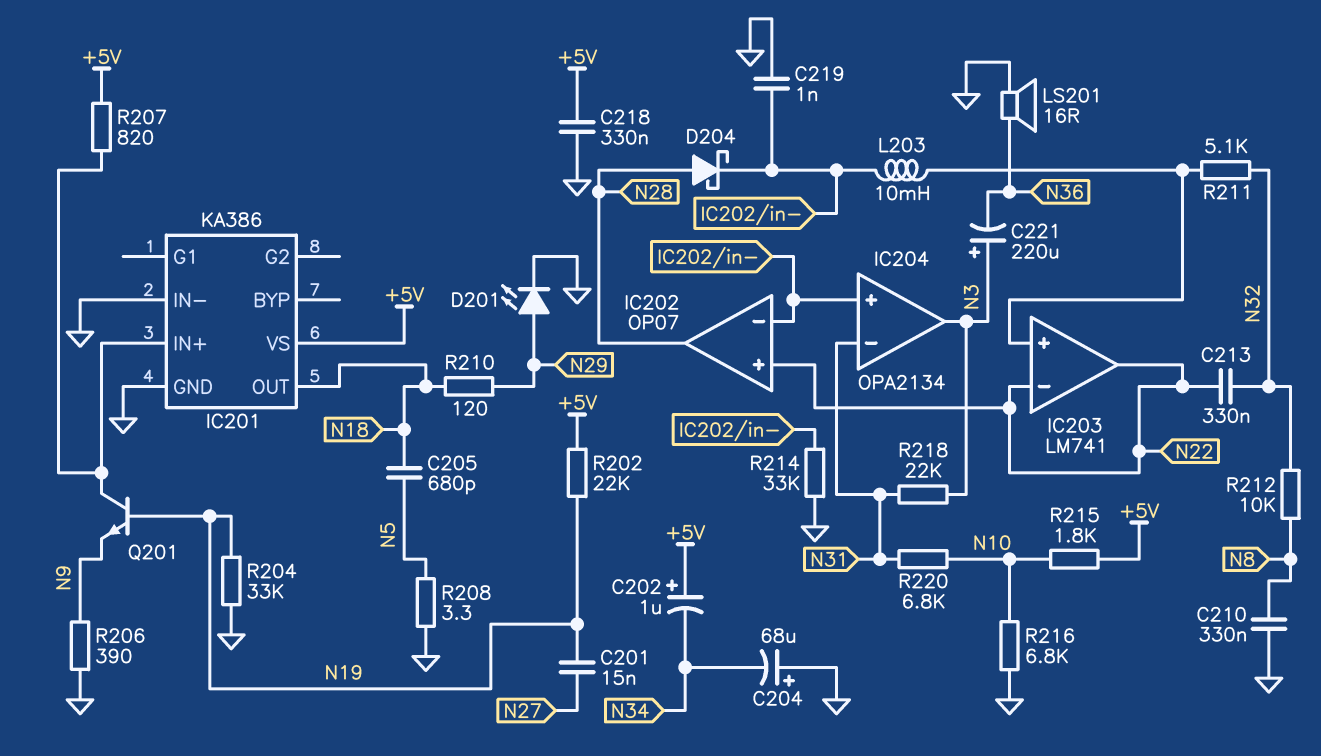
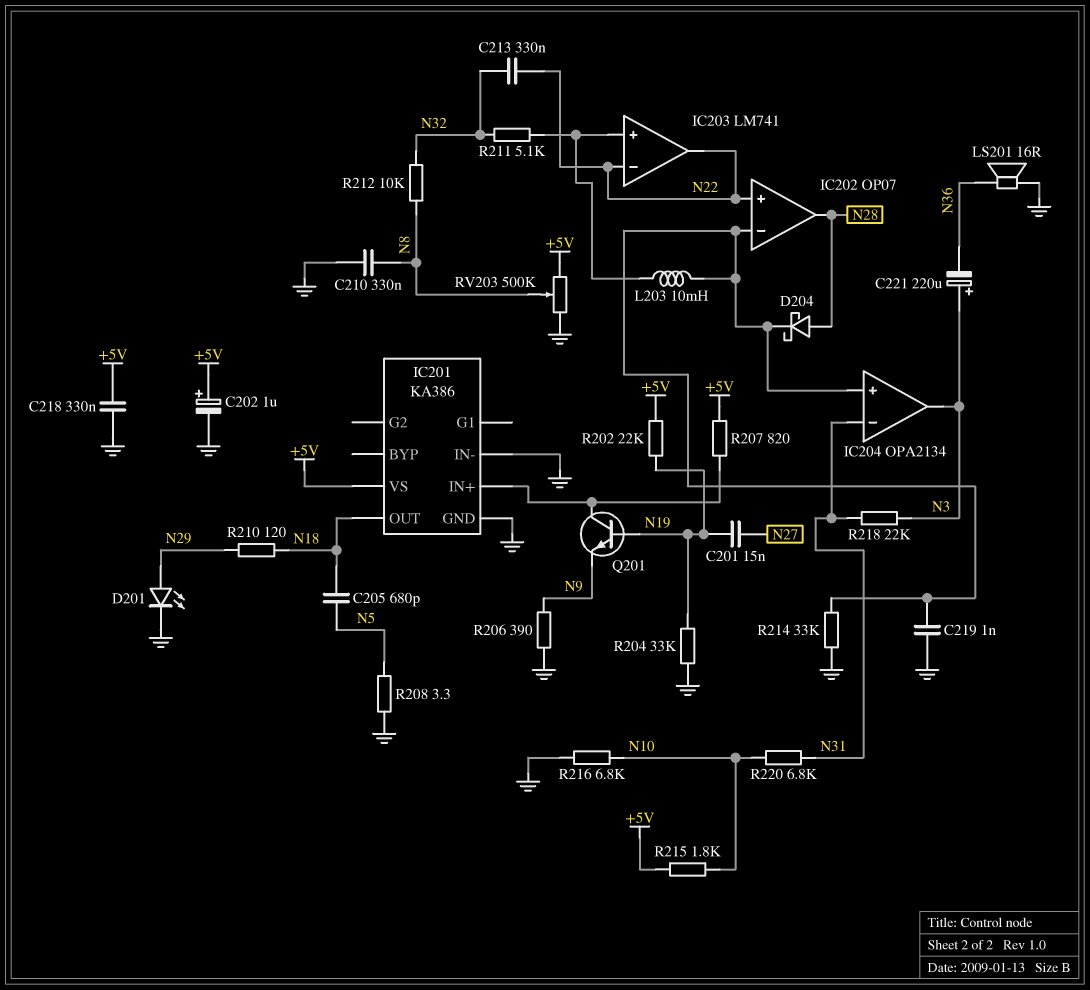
C202: 1uF (plus +5V, minus N34) -> 1uF (plus +5V, minus GND)
C204: 68uF (plus GND, minus N34) -> none
RV203: none -> 500k (+5V, GND, wiper N8)

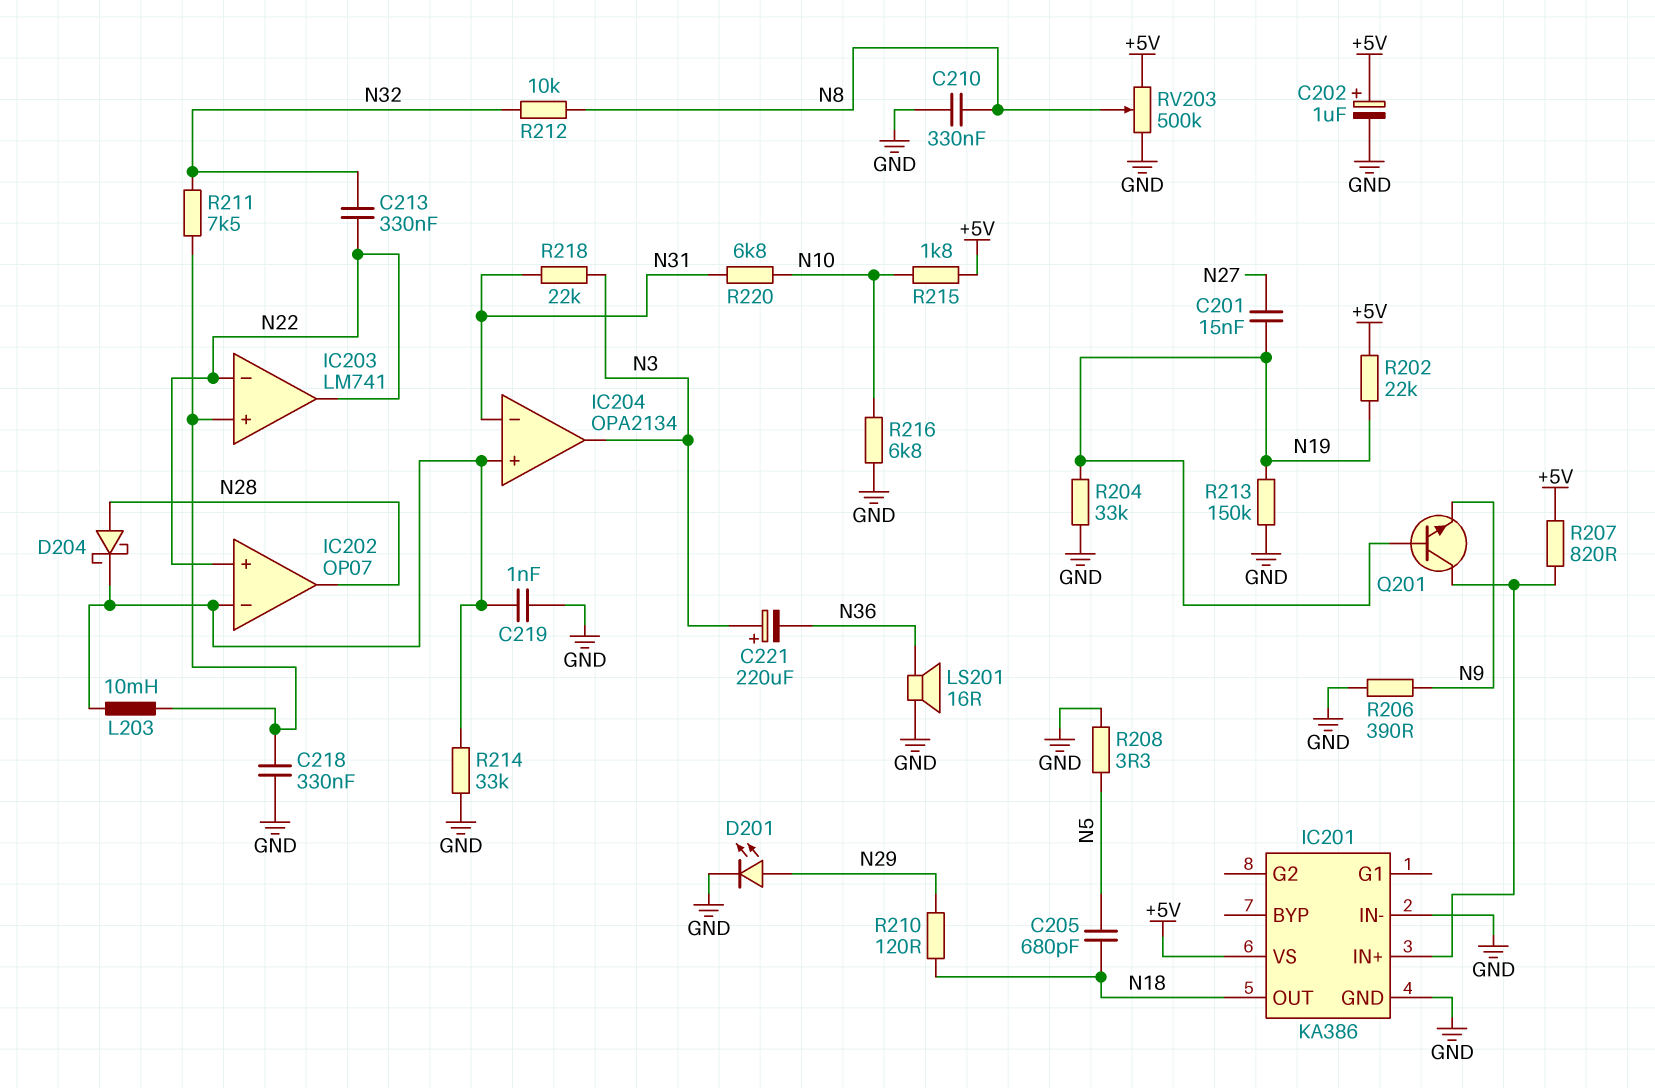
C218: 330nF (+5V, GND) -> 330nF (GND, IC203/in+)
R211: 5.1k (IC203/in+, N32) -> 7.5k (IC203/in+, N32)
R213: none -> 150k (GND, N19)

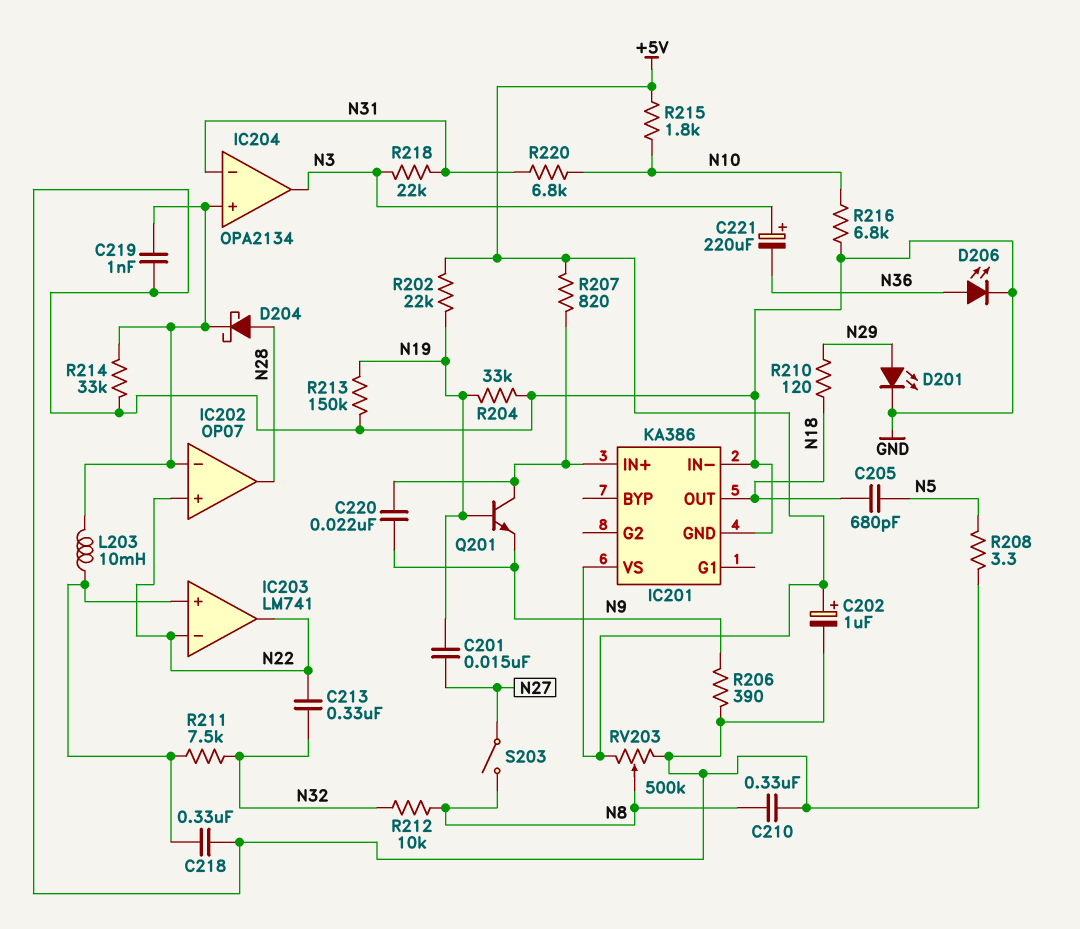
C220: none -> 22nF (IC201/IN+, N9)
D206: none -> LED (A N36, K GND)
LS201: speaker 16R (GND, N36) -> none
S203: none -> switch (N8, N27)

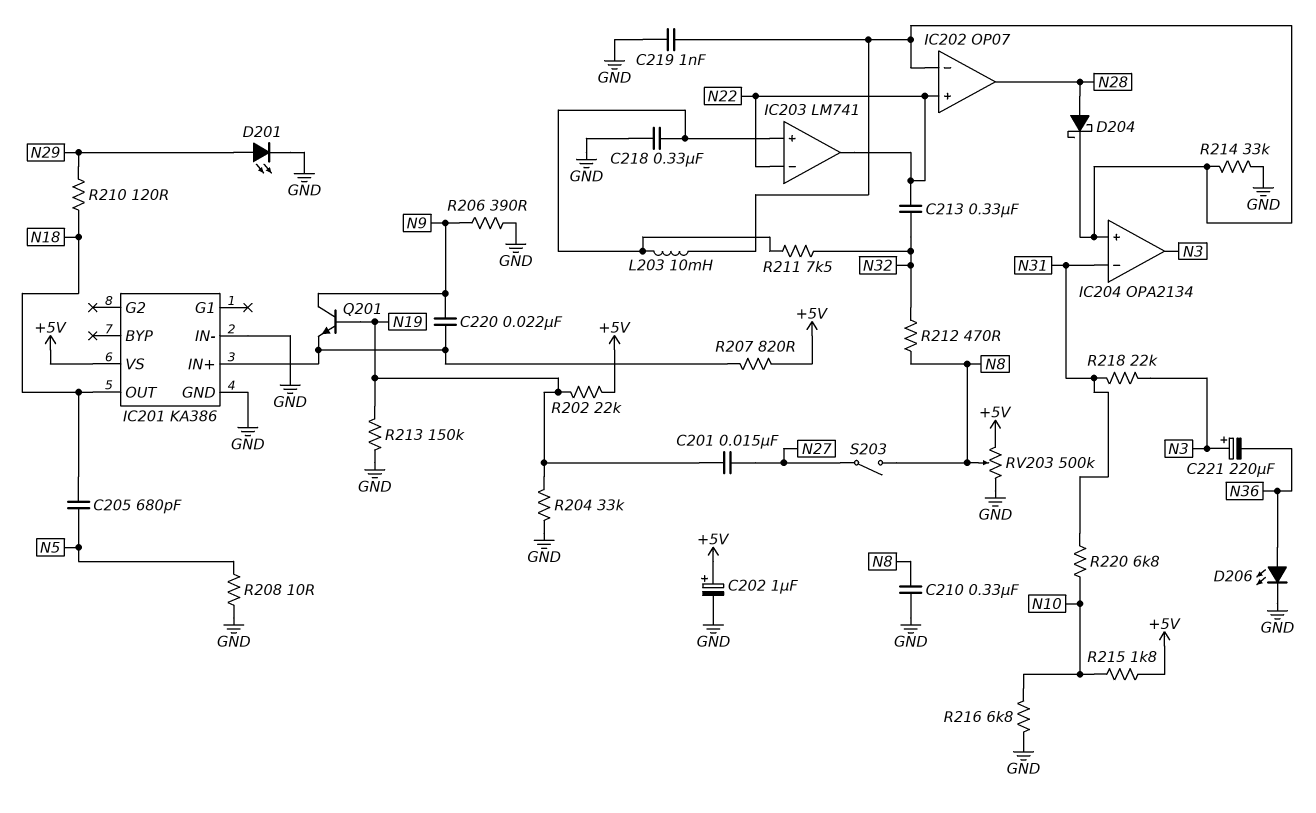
Q201: NPN (B N19, C IC201/IN+, E N9) -> NPN (B N19, C N9, E IC201/IN+)
R208: 3.3 (GND, N5) -> 10 (GND, N5)
R212: 10k (N8, N32) -> 470 (N8, N32)

